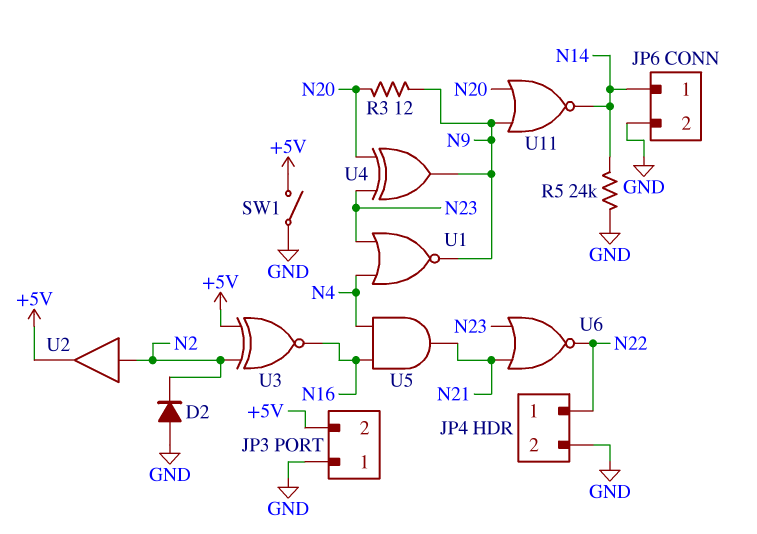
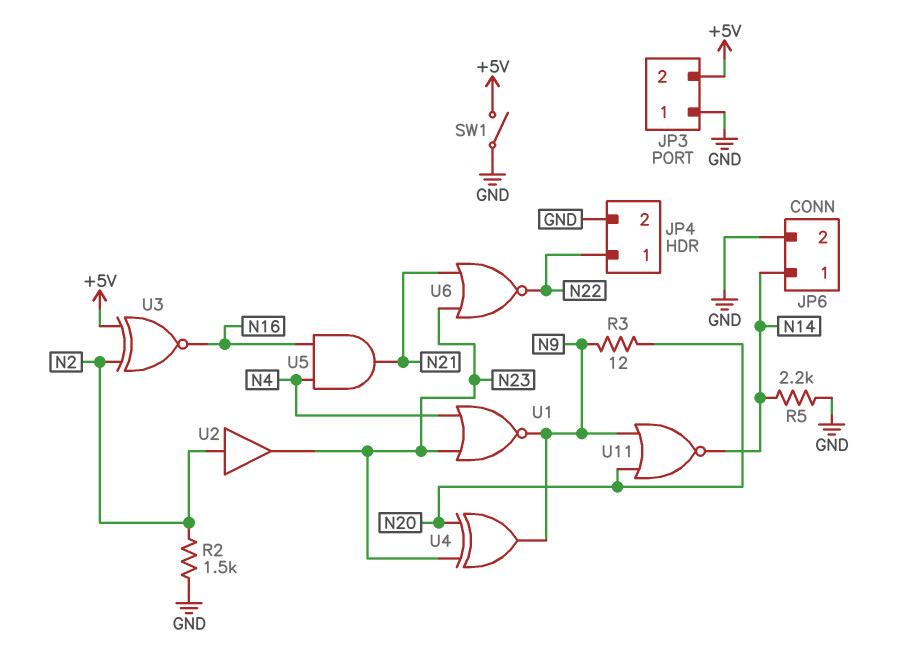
D2: diode (A GND, K N2) -> none
R2: none -> 1.5k (GND, N2)
R5: 24k (GND, N14) -> 2.2k (GND, N14)
U2: buffer (in N2, out +5V) -> buffer (in N2, out N23)

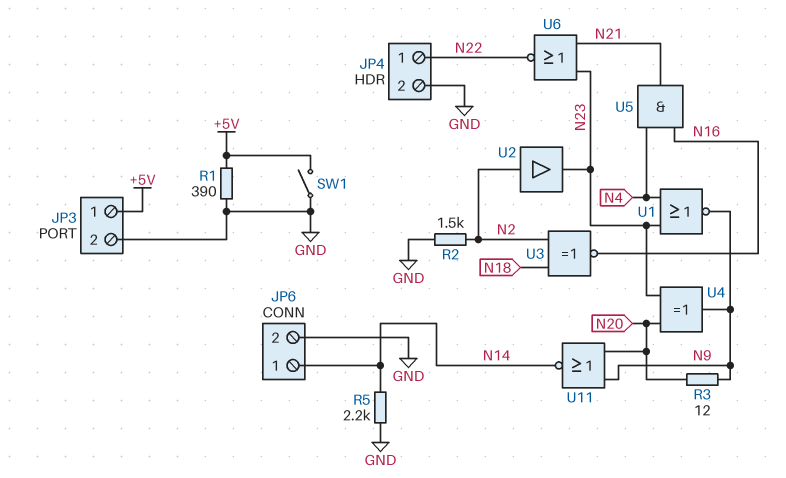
JP3 pin 1: GND -> +5V
JP3 pin 2: +5V -> GND
R1: none -> 390 (+5V, GND)
U3: XNOR (in +5V, in N2, out N16) -> XNOR (in N2, in N18, out N16)

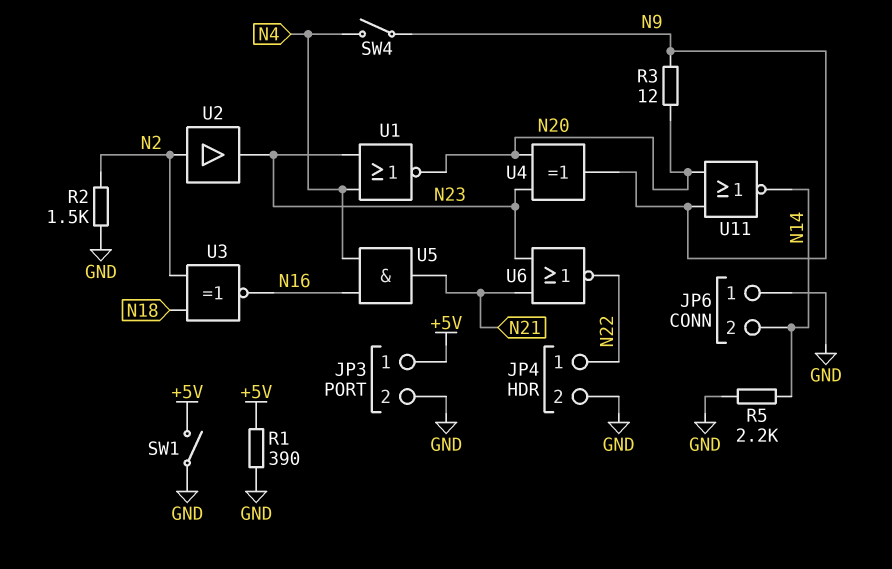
JP6 pin 1: N14 -> GND
JP6 pin 2: GND -> N14
SW4: none -> switch (N4, N9)
U1: NOR (in N4, in N23, out N9) -> NOR (in N4, in N23, out N20)

